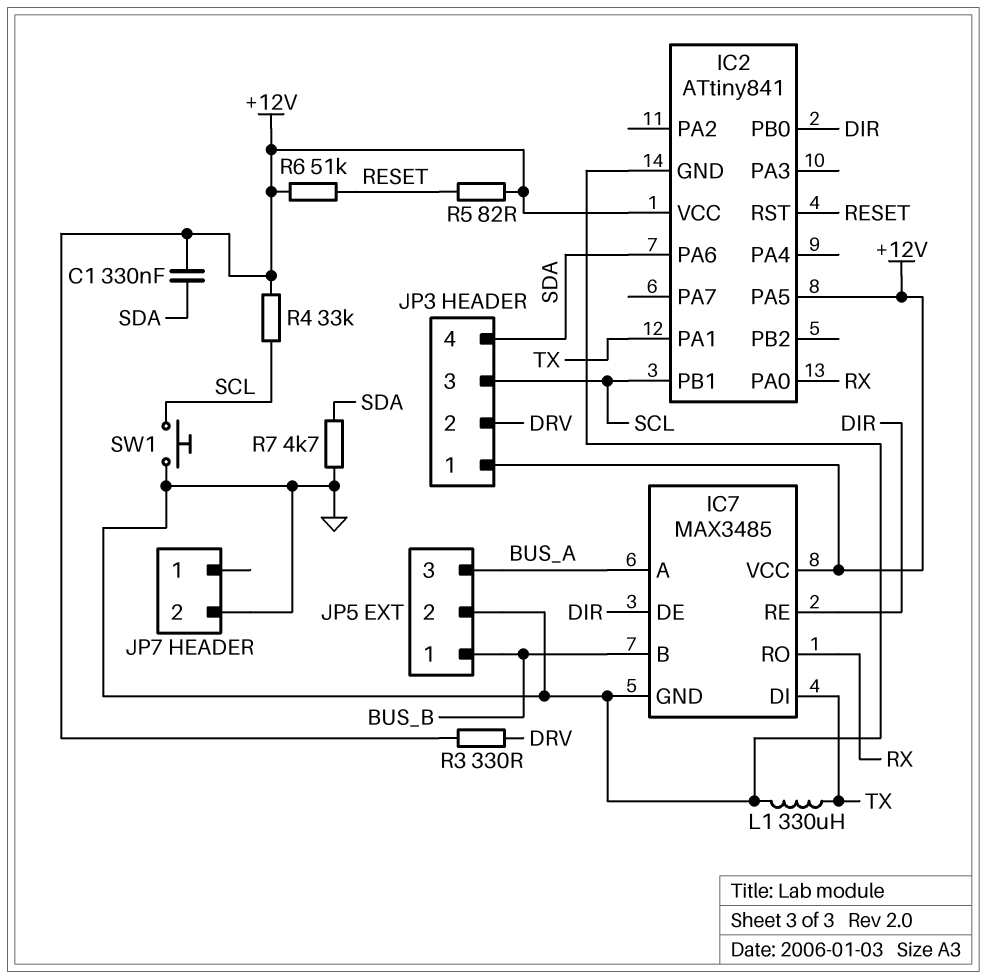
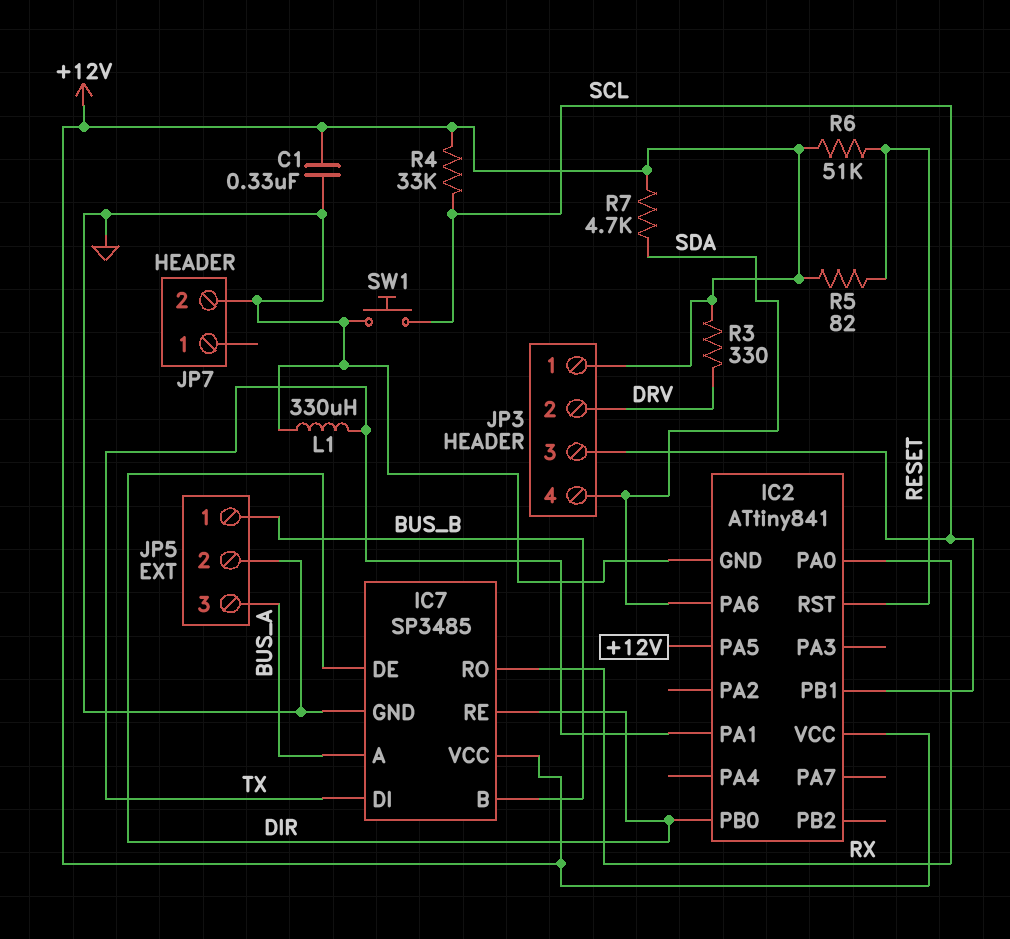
C1: 330nF (+12V, SDA) -> 330nF (+12V, GND)
IC7: MAX3485 -> SP3485
R7: 4.7k (GND, SDA) -> 4.7k (+12V, SDA)

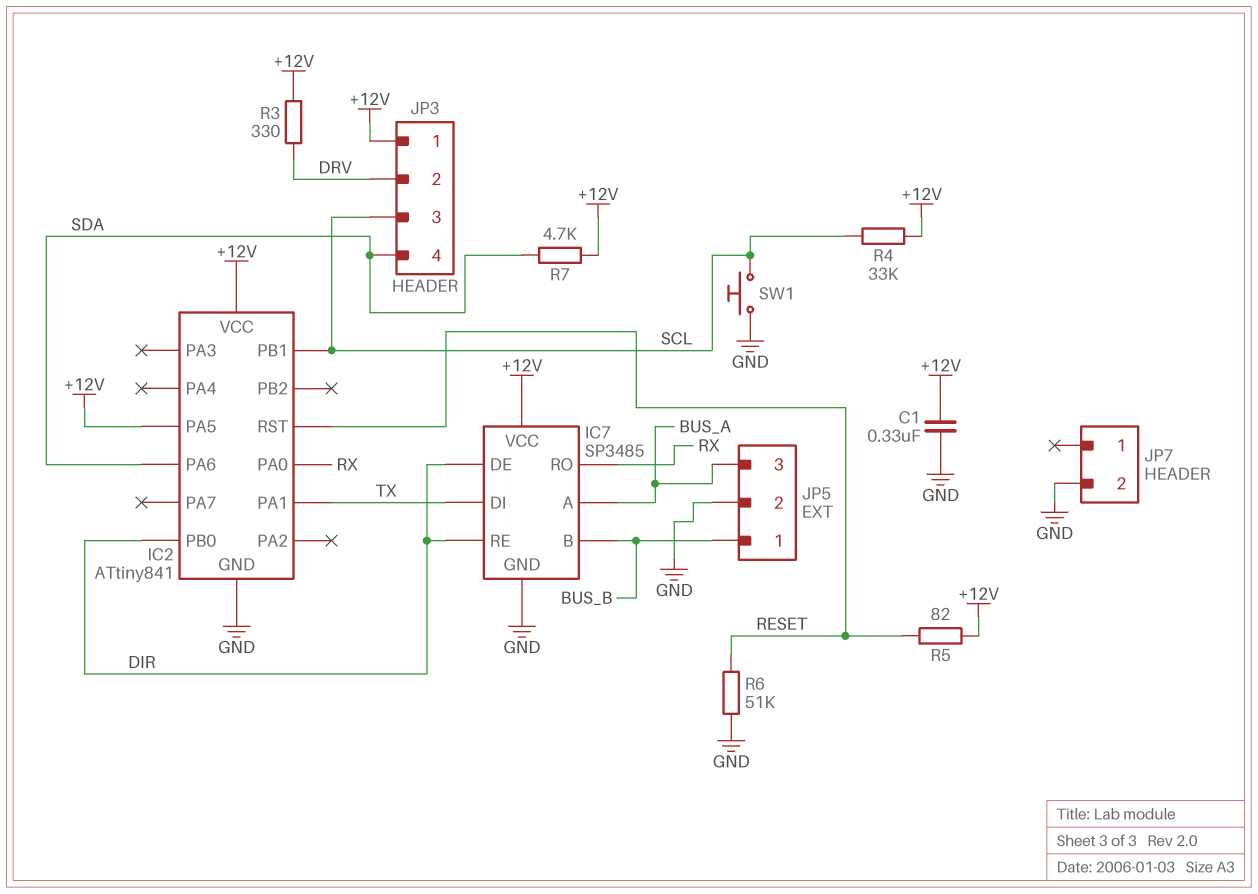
L1: 330uH (GND, TX) -> none
R6: 51k (+12V, RESET) -> 51k (GND, RESET)

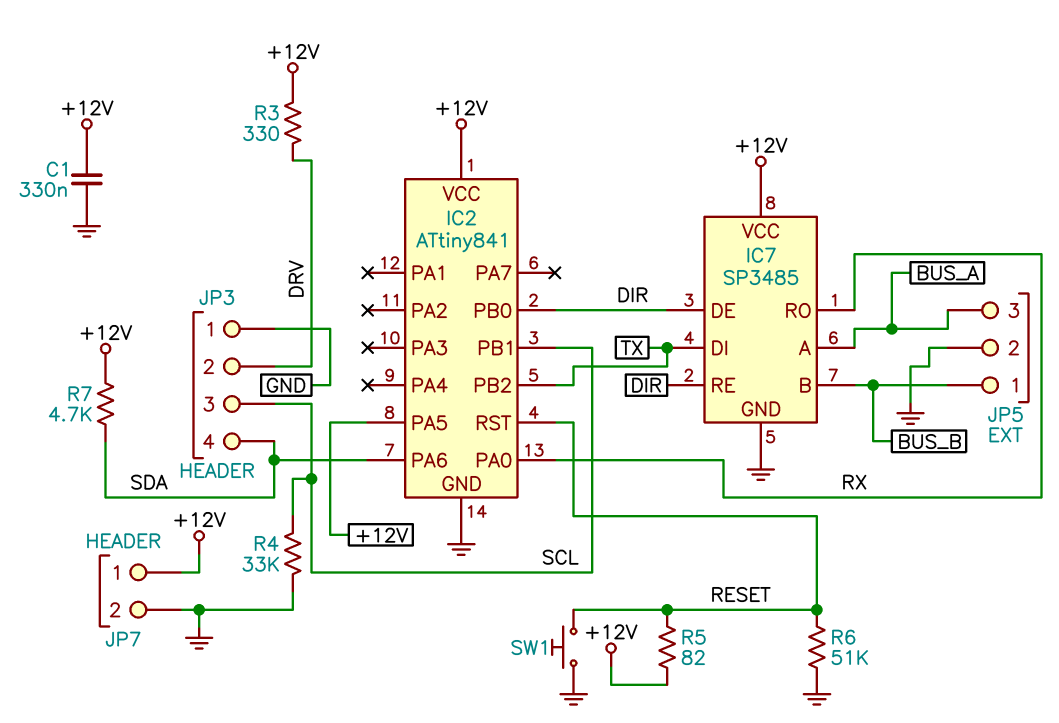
IC2 pin PA1: TX -> none
IC2 pin PB2: none -> TX
JP3 pin 1: +12V -> GND
JP7 pin 1: none -> +12V
R4: 33k (+12V, SCL) -> 33k (GND, SCL)
SW1: button (GND, SCL) -> button (GND, RESET)

